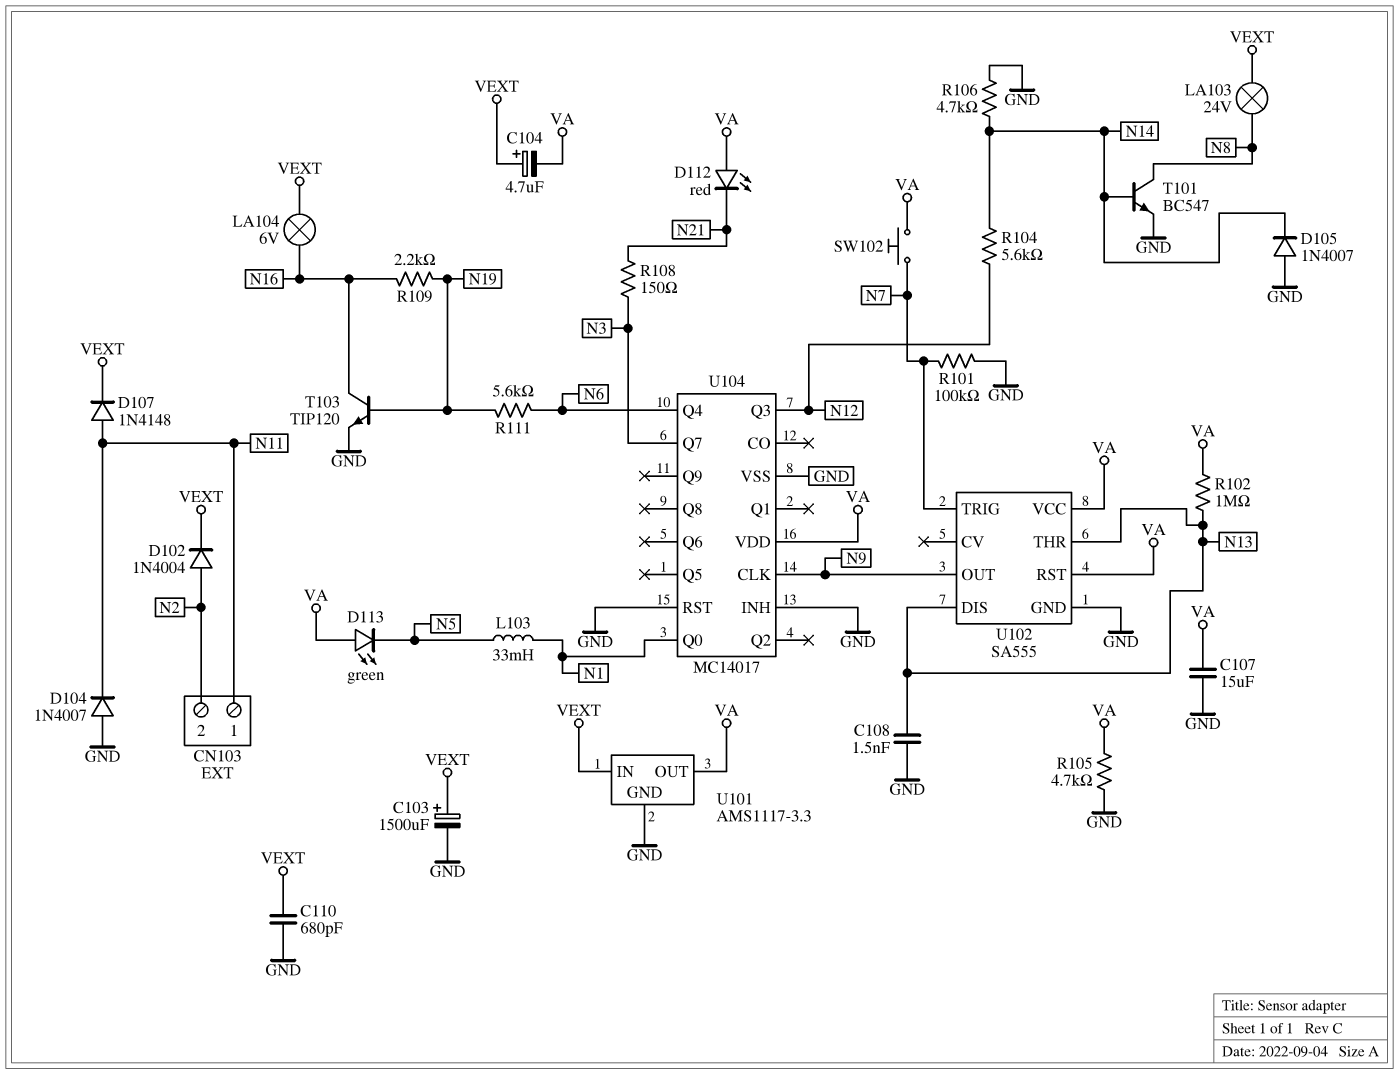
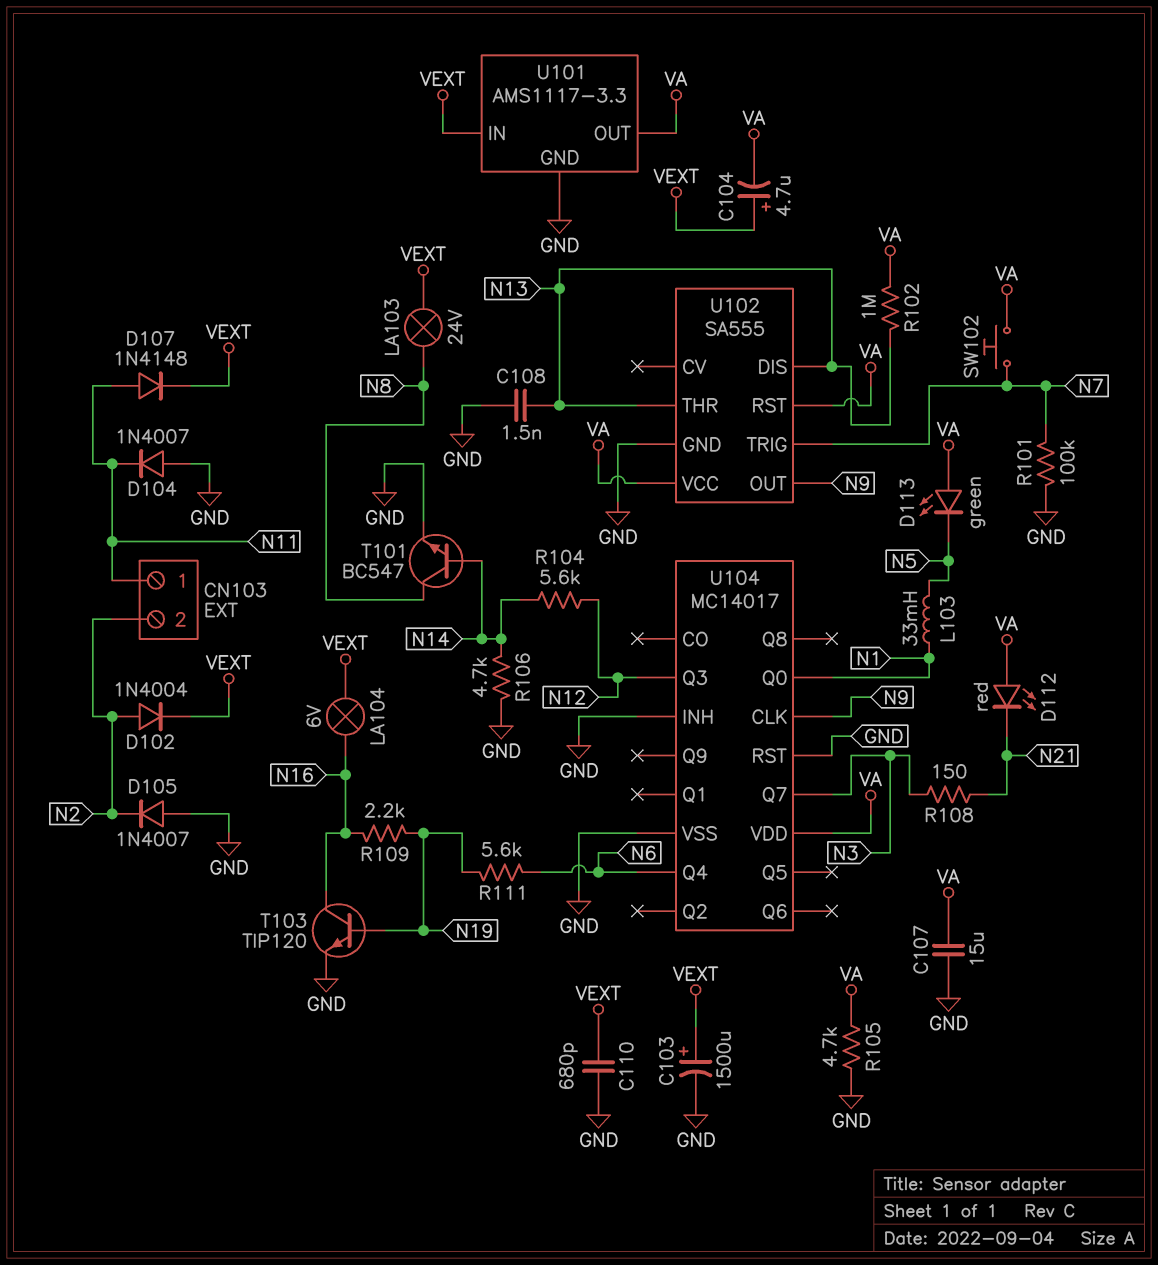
D105: diode 1N4007 (A GND, K N14) -> diode 1N4007 (A GND, K N2)

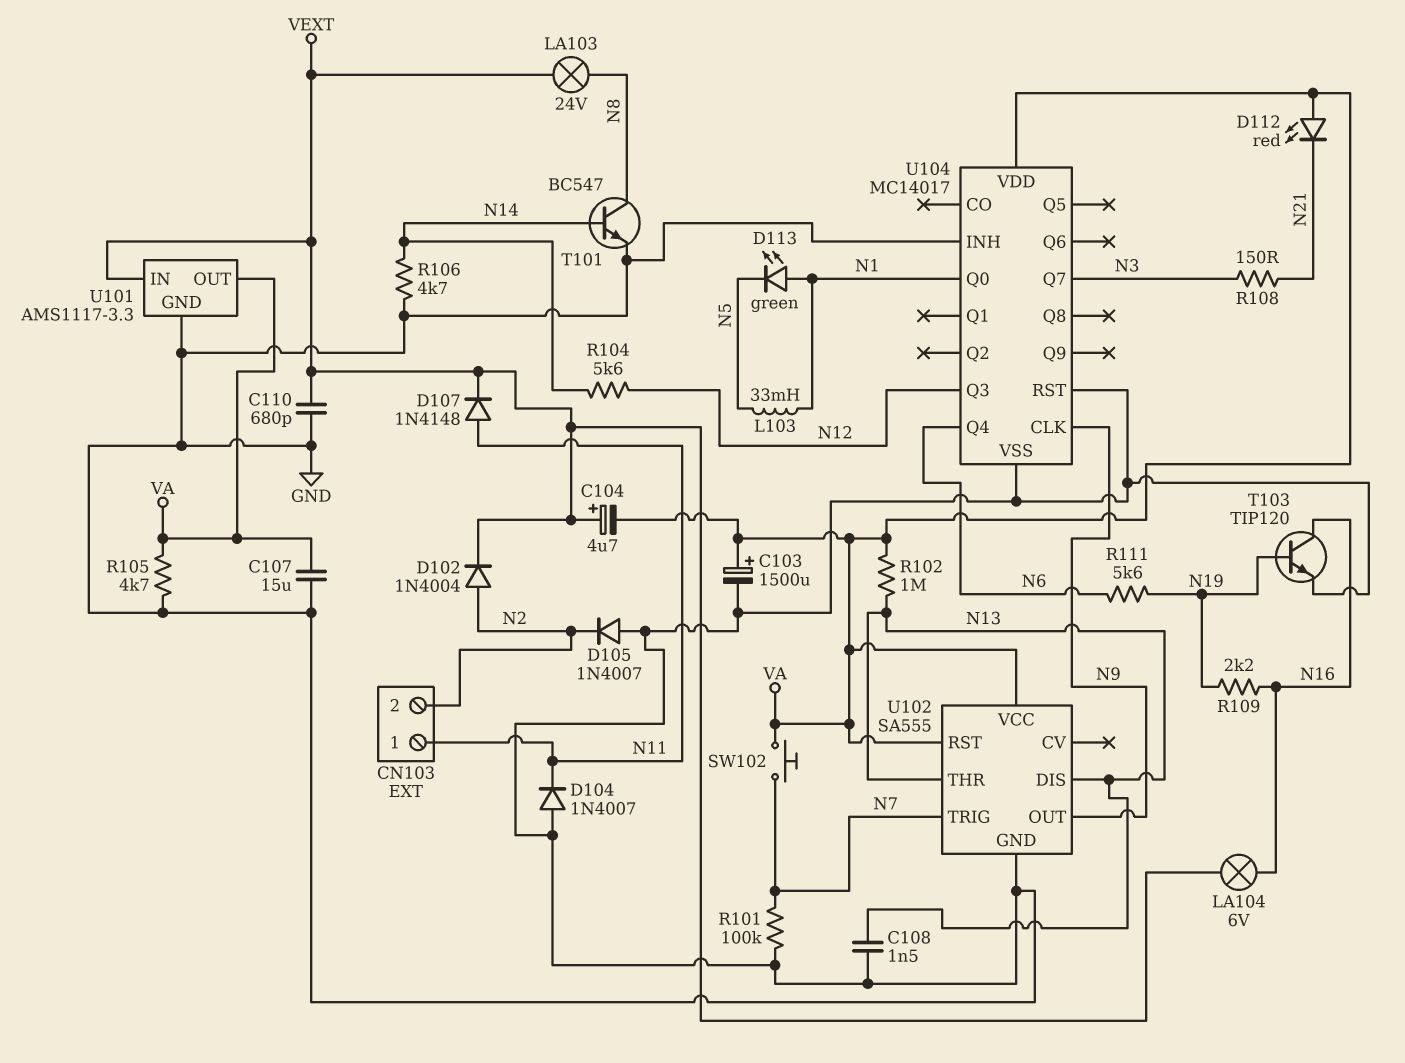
C103: 1500uF (plus VEXT, minus GND) -> 1500uF (plus VA, minus GND)
D113: LED green (A VA, K N5) -> LED green (A N1, K N5)

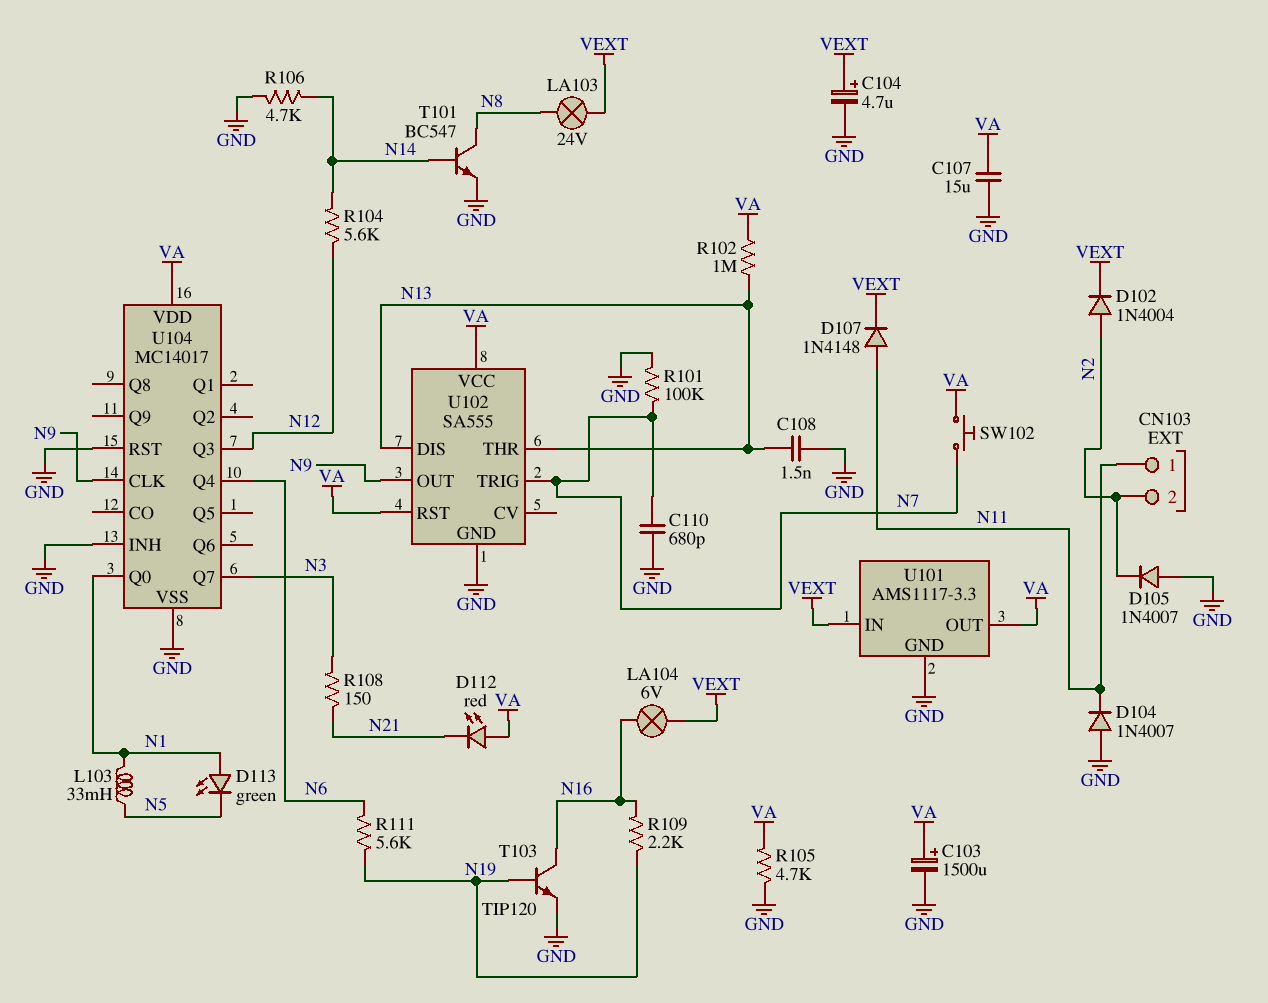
C104: 4.7uF (plus VEXT, minus VA) -> 4.7uF (plus VEXT, minus GND)
C110: 680pF (GND, VEXT) -> 680pF (GND, N7)

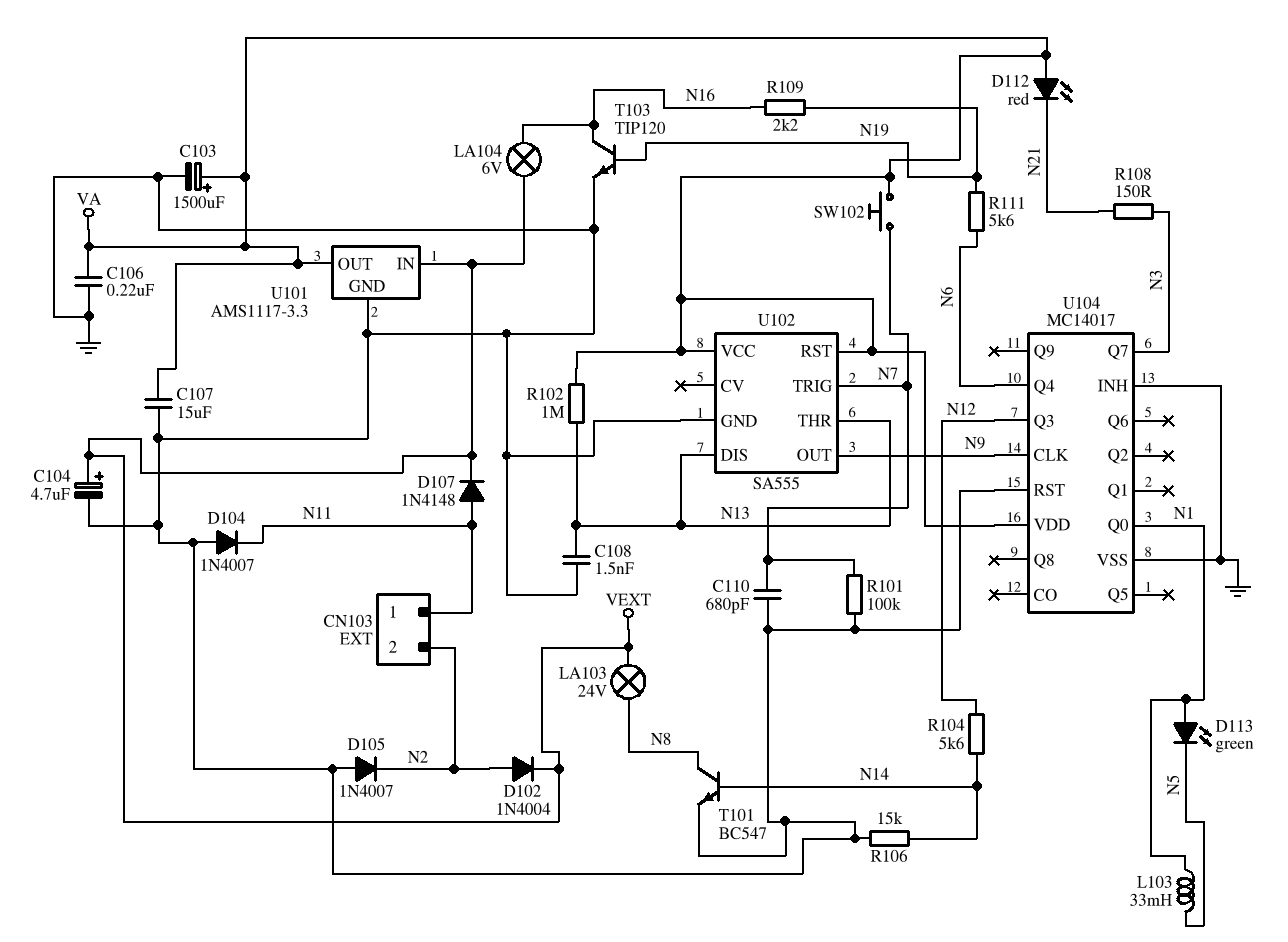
C106: none -> 220nF (GND, VA)
R105: 4.7k (GND, VA) -> none
R106: 4.7k (GND, N14) -> 15k (GND, N14)

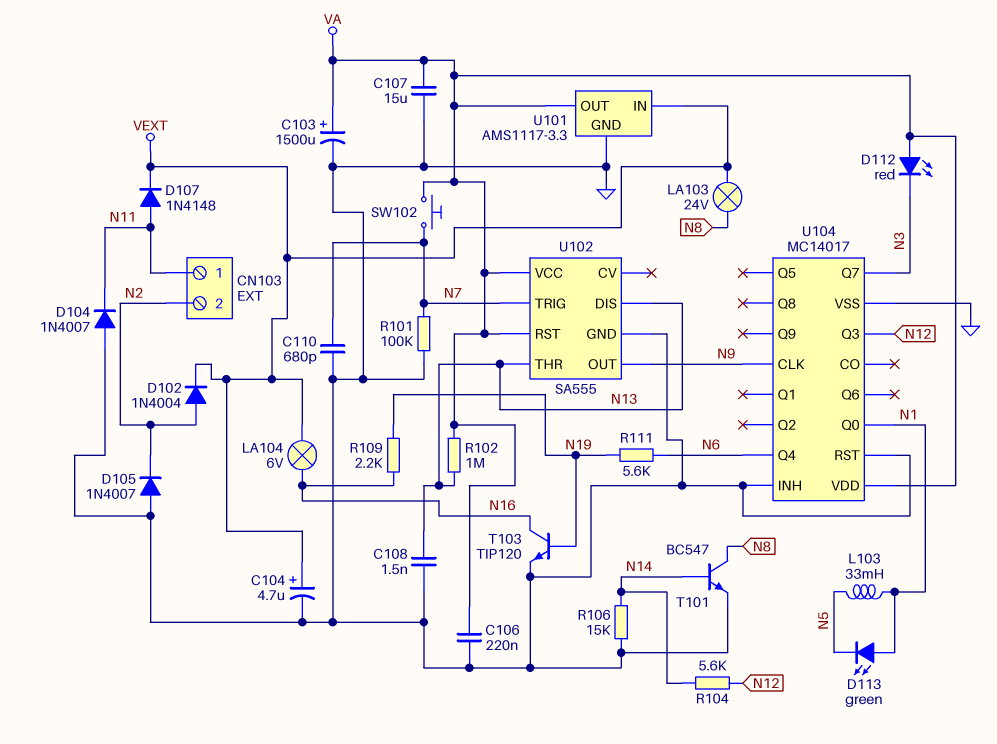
D112: LED red (A VA, K N21) -> LED red (A VA, K N3)
R108: 150 (N3, N21) -> none

